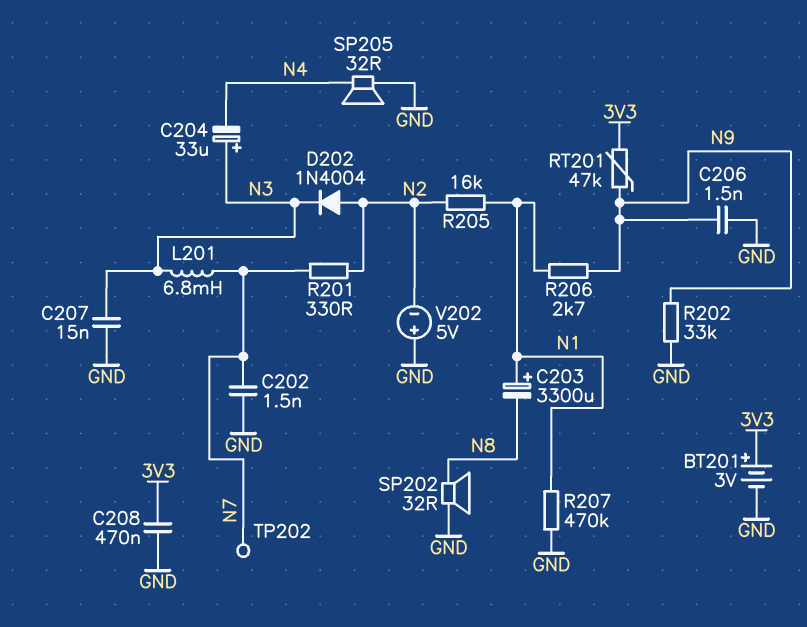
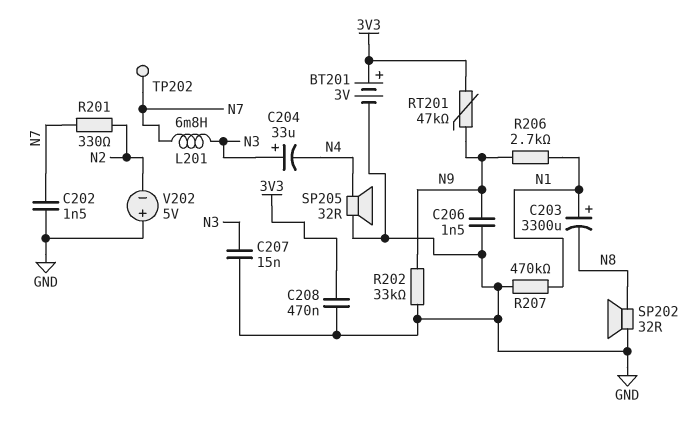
D202: diode 1N4004 (A N2, K N3) -> none
R205: 16k (N1, N2) -> none

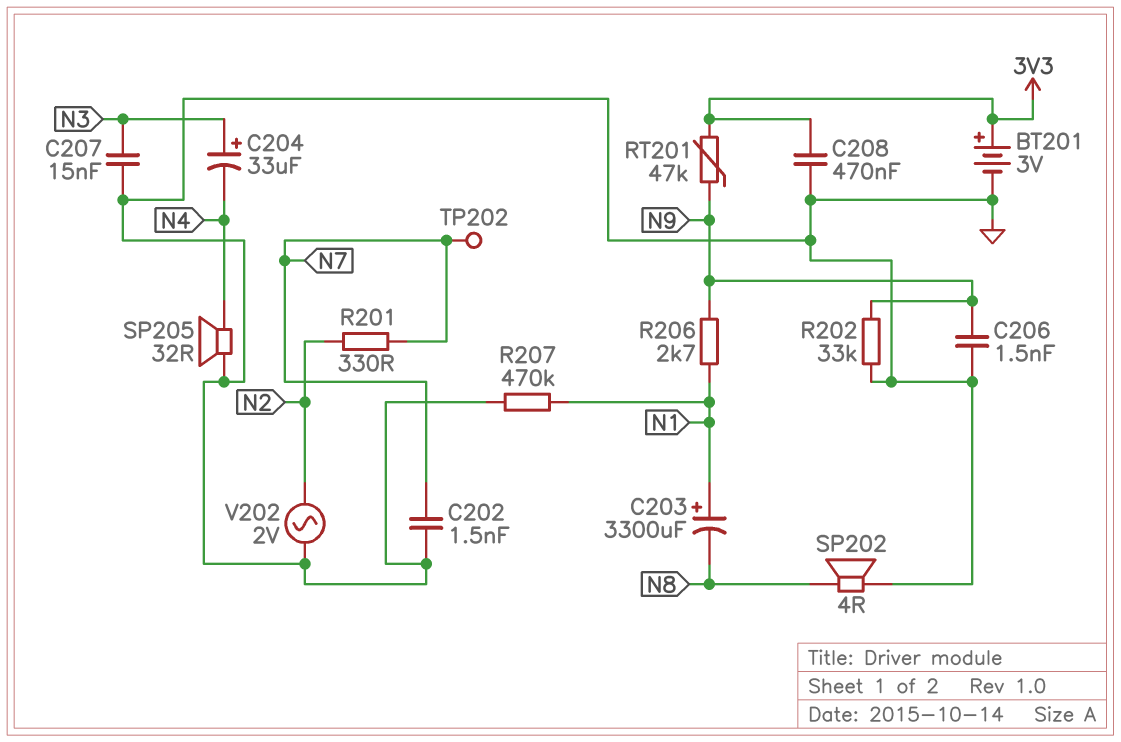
L201: 6.8mH (N3, N7) -> none
SP202: speaker 32R (GND, N8) -> speaker 4R (GND, N8)
V202: 5V (plus GND, minus N2) -> AC 2V (GND, N2)

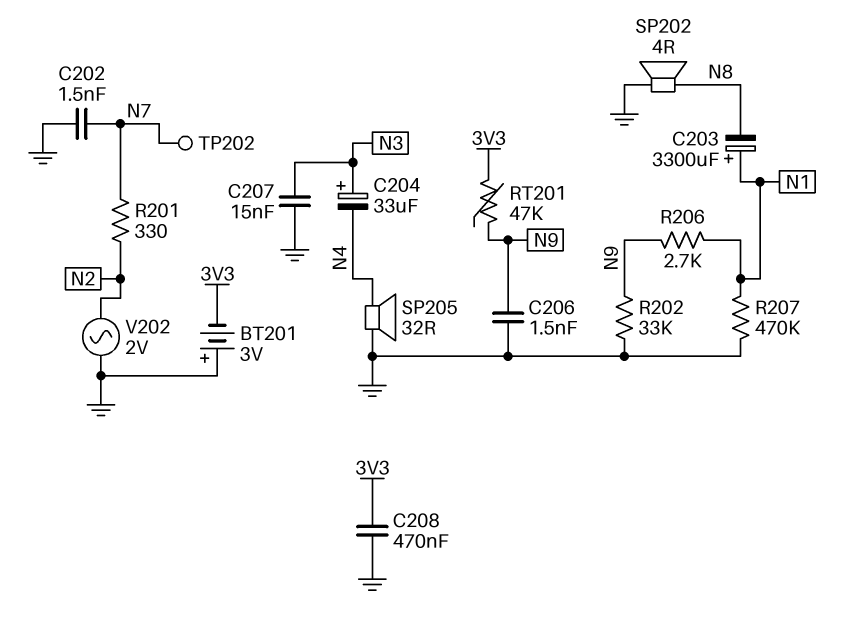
BT201: 3V (plus 3V3, minus GND) -> 3V (plus GND, minus 3V3)

